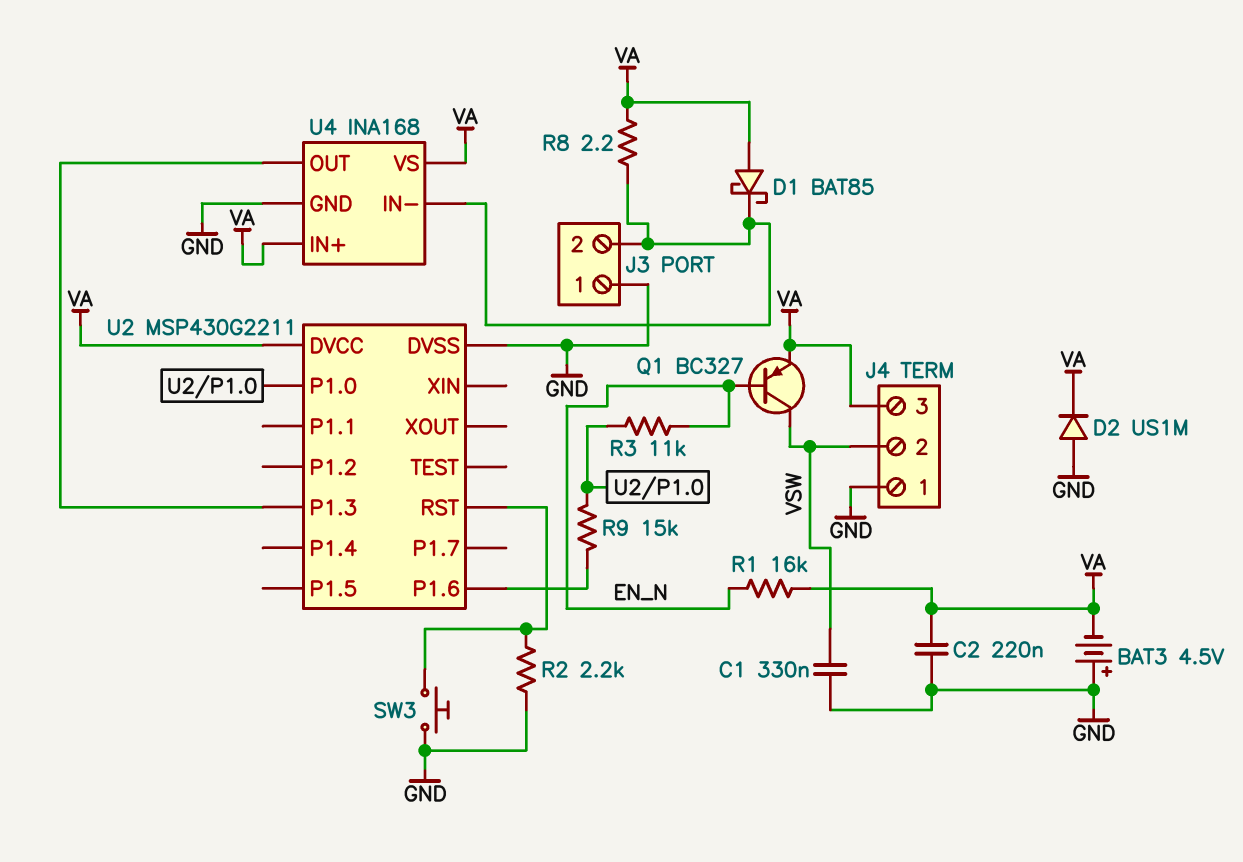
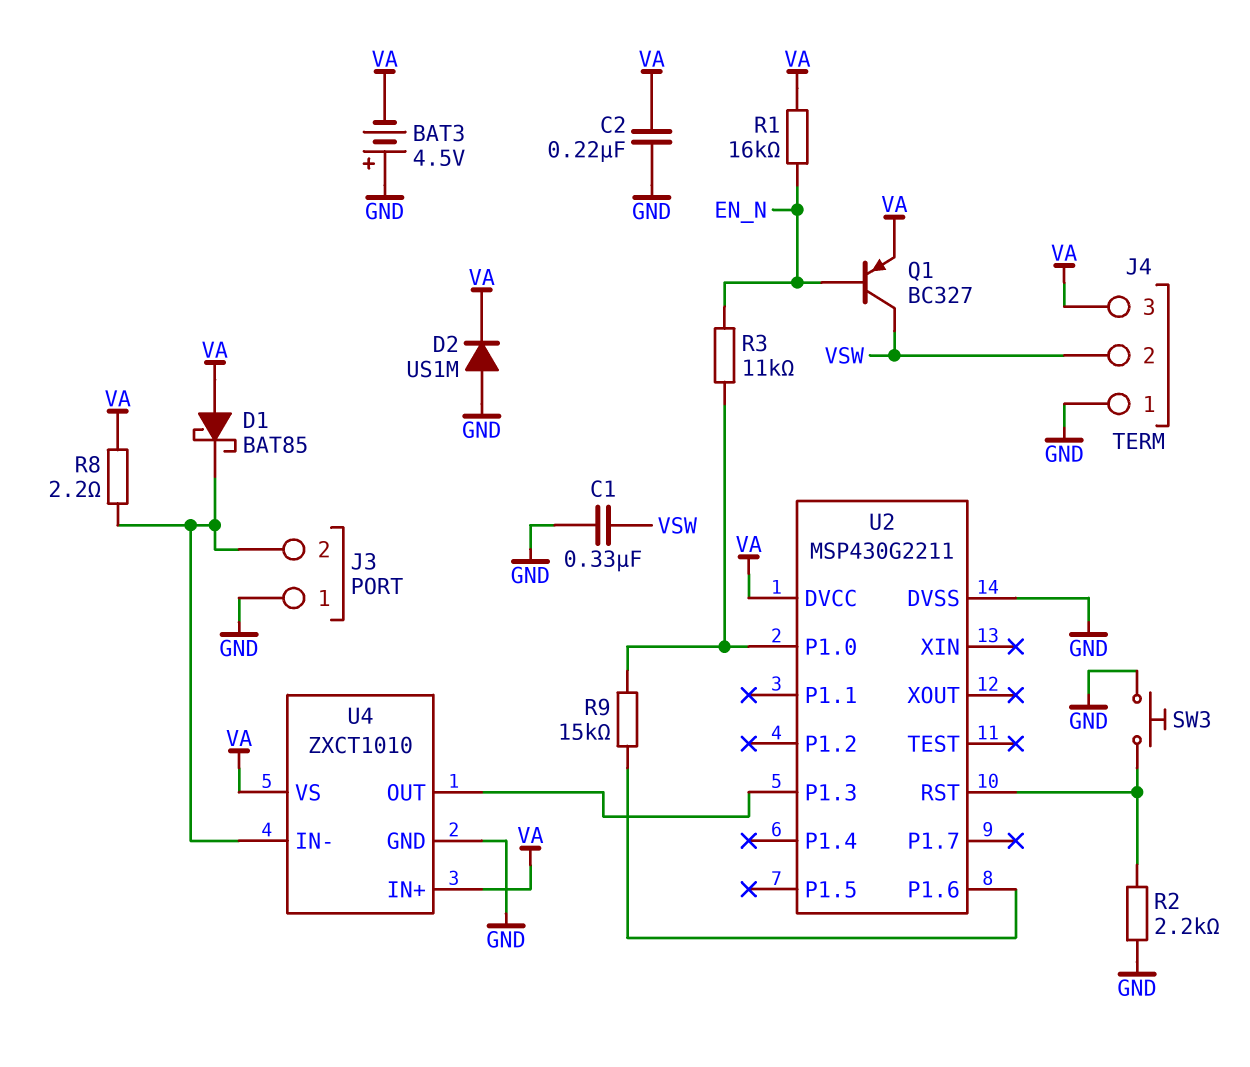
U4: INA168 -> ZXCT1010

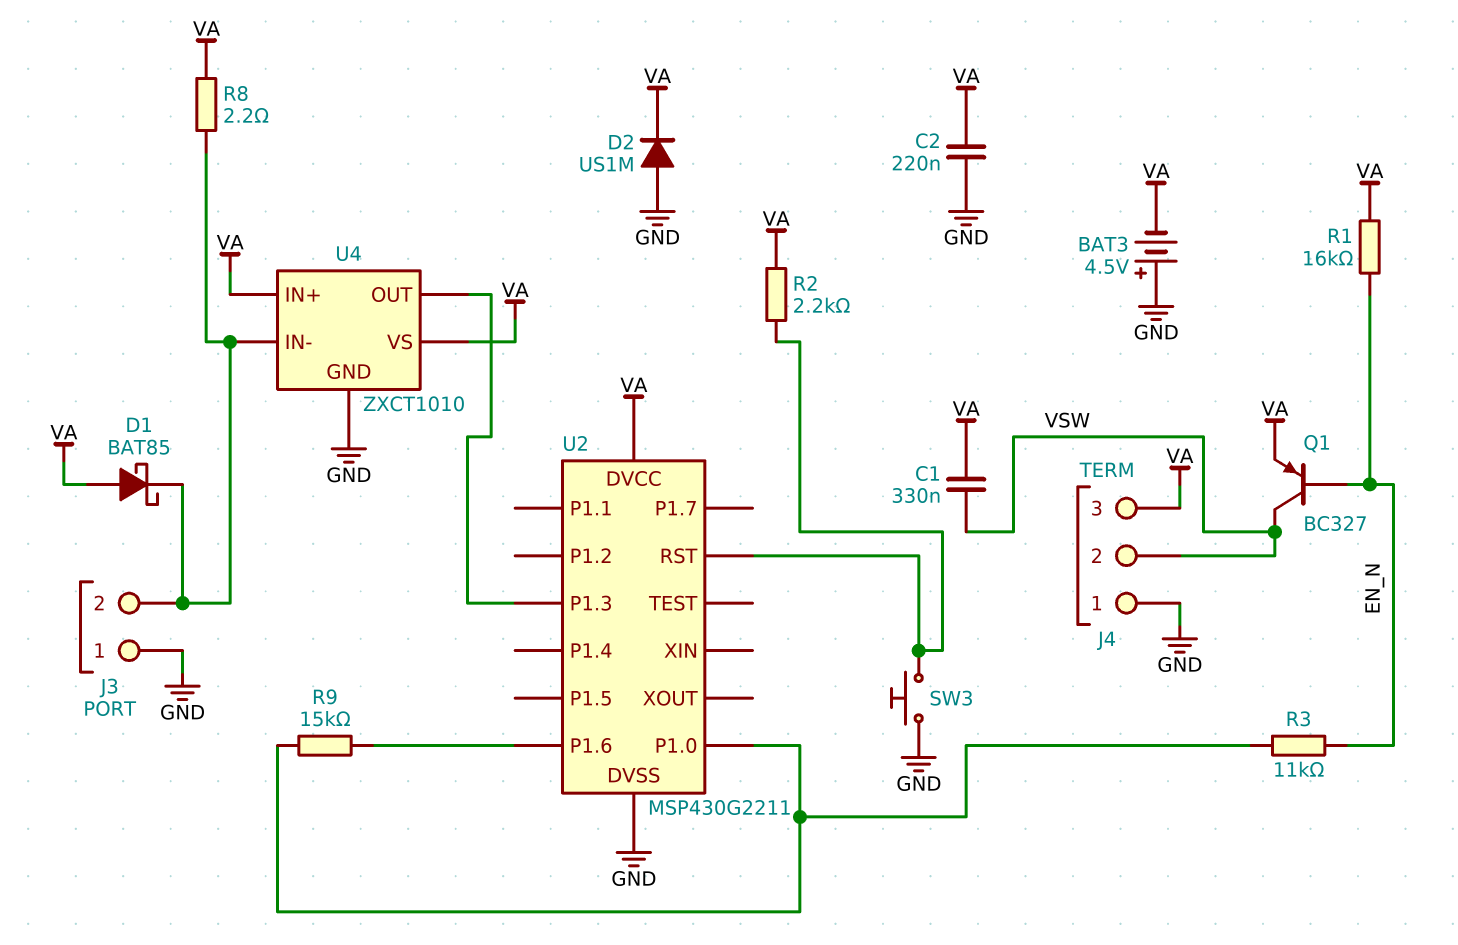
C1: 330nF (GND, VSW) -> 330nF (VA, VSW)
R2: 2.2k (GND, U2/RST) -> 2.2k (U2/RST, VA)

